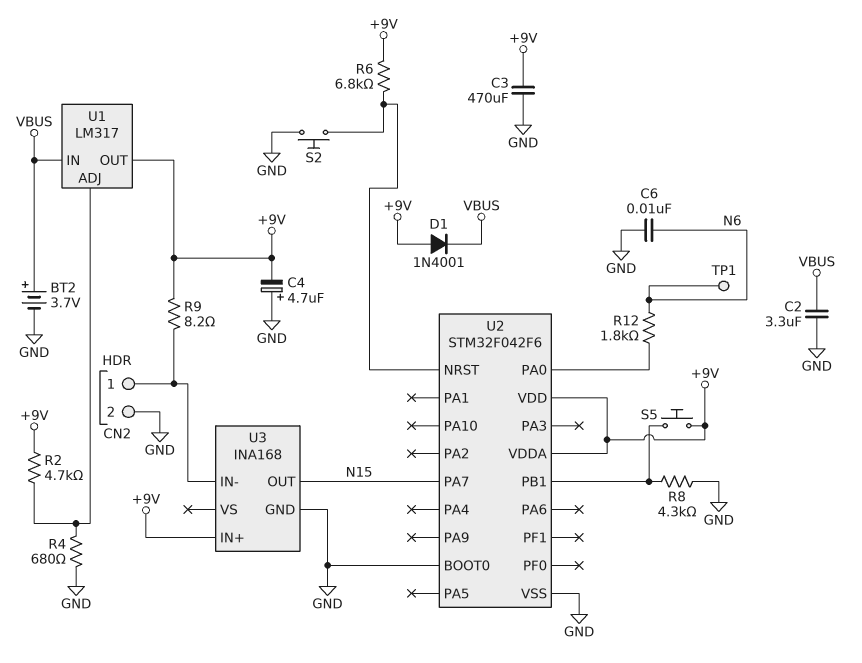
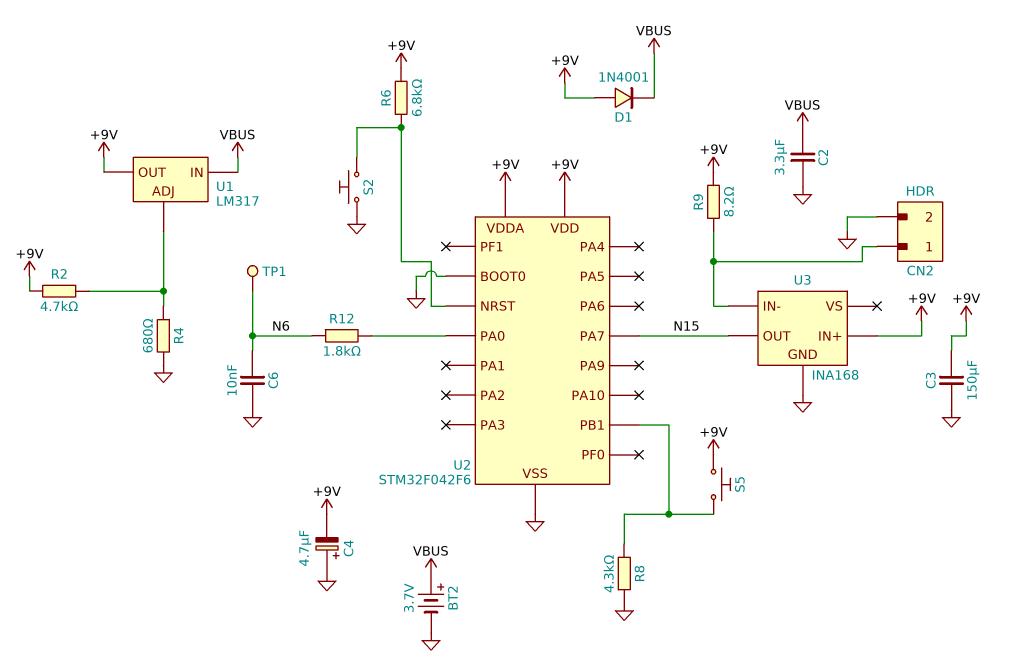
C3: 470uF (+9V, GND) -> 150uF (+9V, GND)

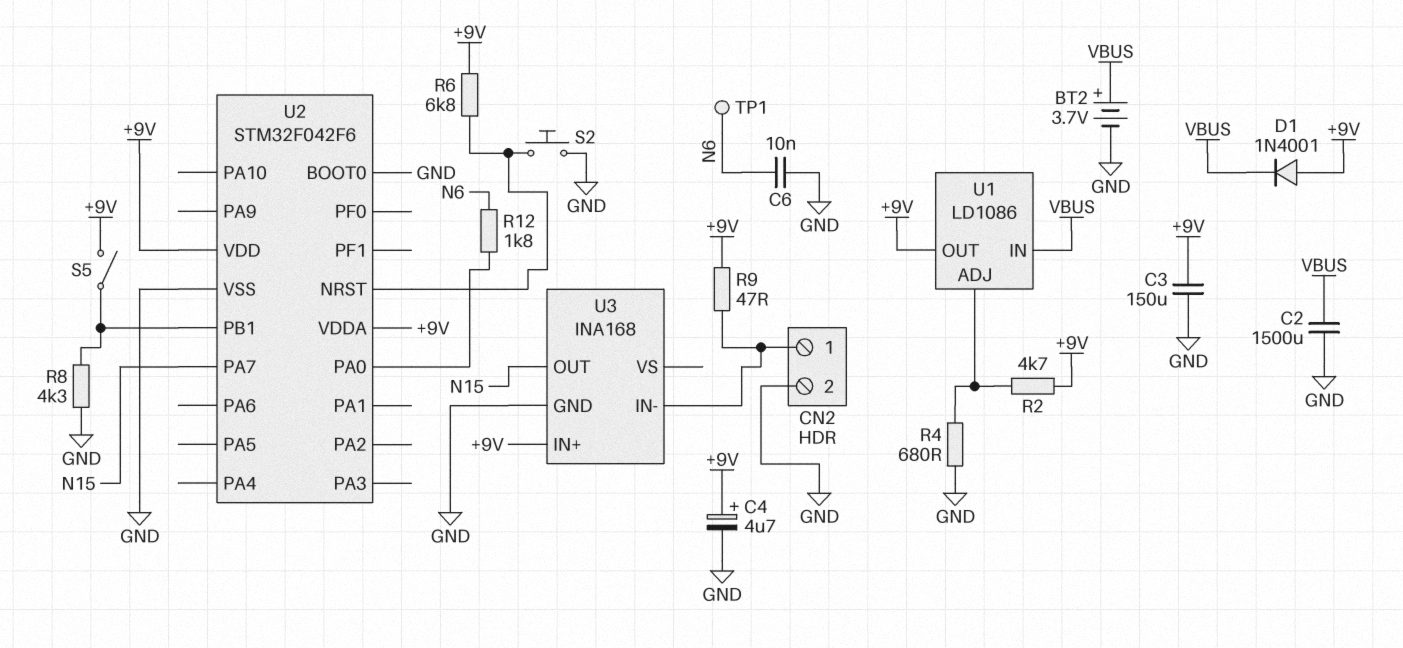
C2: 3.3uF (GND, VBUS) -> 1500uF (GND, VBUS)
C4: 4.7uF (plus GND, minus +9V) -> 4.7uF (plus +9V, minus GND)
R9: 8.2 (+9V, CN2/1) -> 47 (+9V, CN2/1)
S5: button (+9V, U2/PB1) -> switch (+9V, U2/PB1)
U1: LM317 -> LD1086

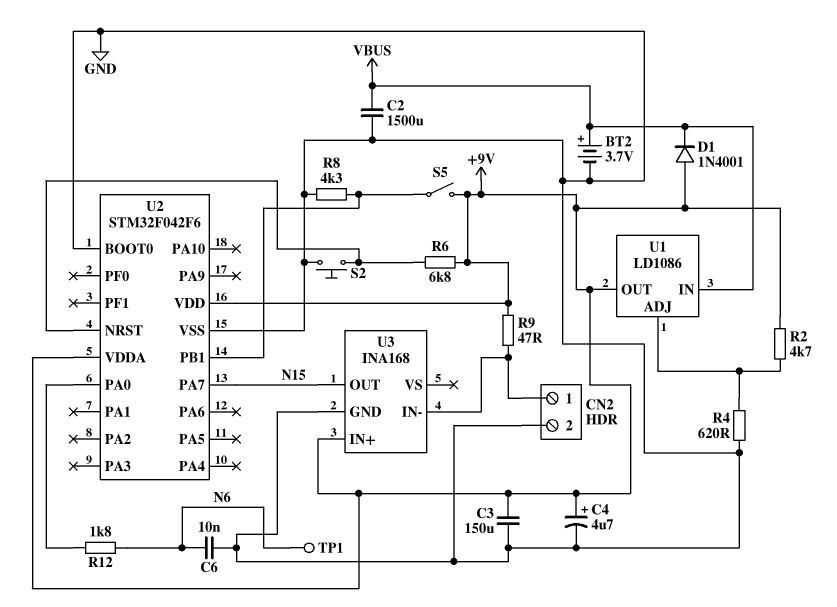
R4: 680 (GND, U1/ADJ) -> 620 (GND, U1/ADJ)

